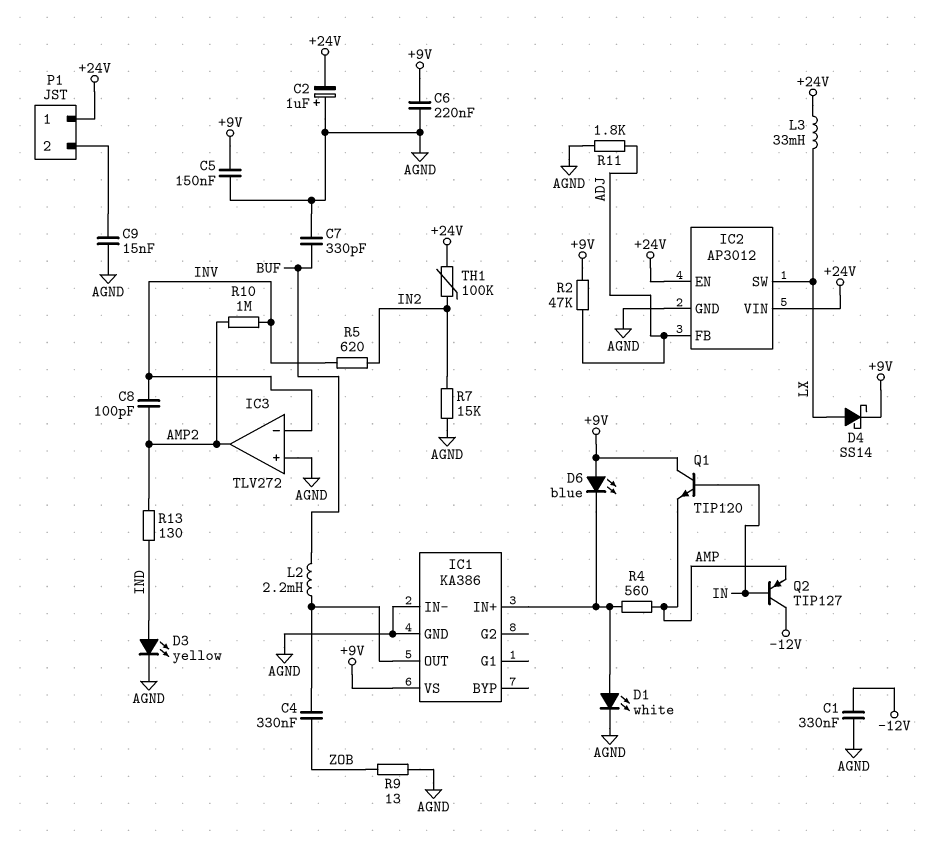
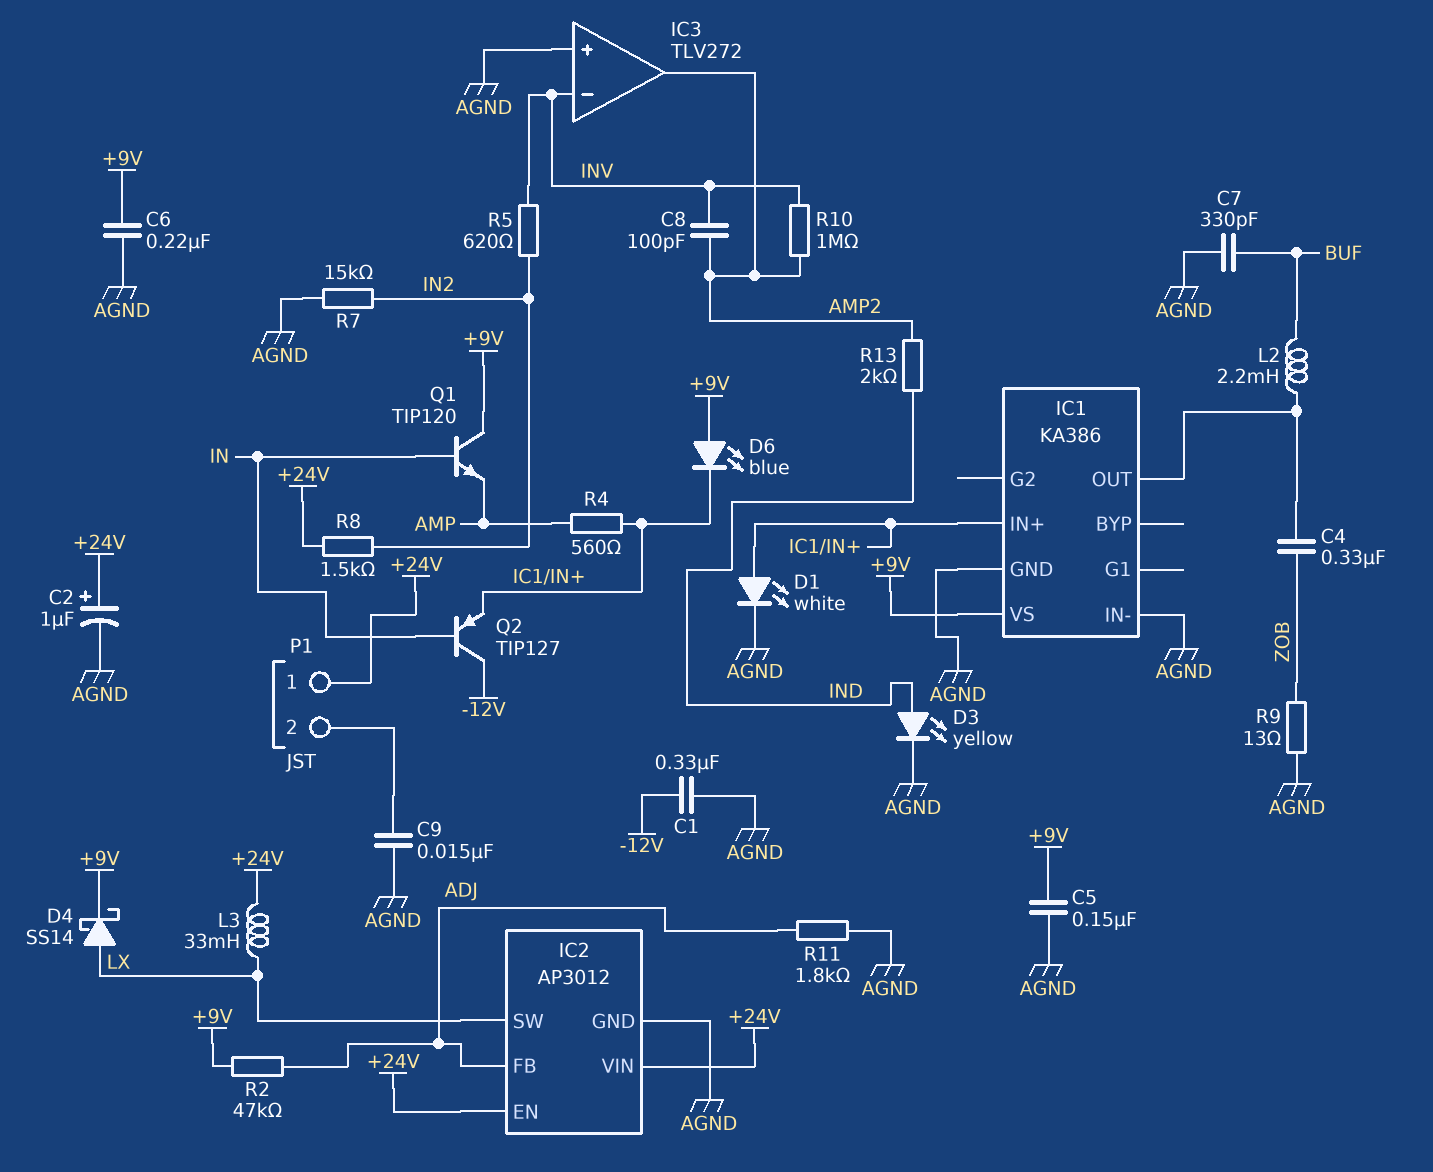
C2: 1uF (plus AGND, minus +24V) -> 1uF (plus +24V, minus AGND)
Q2: PNP TIP127 (B IN, C -12V, E AMP) -> PNP TIP127 (B IN, C -12V, E IC1/IN+)
R8: none -> 1.5k (+24V, IN2)
R13: 130 (AMP2, IND) -> 2k (AMP2, IND)
TH1: 100k (+24V, IN2) -> none

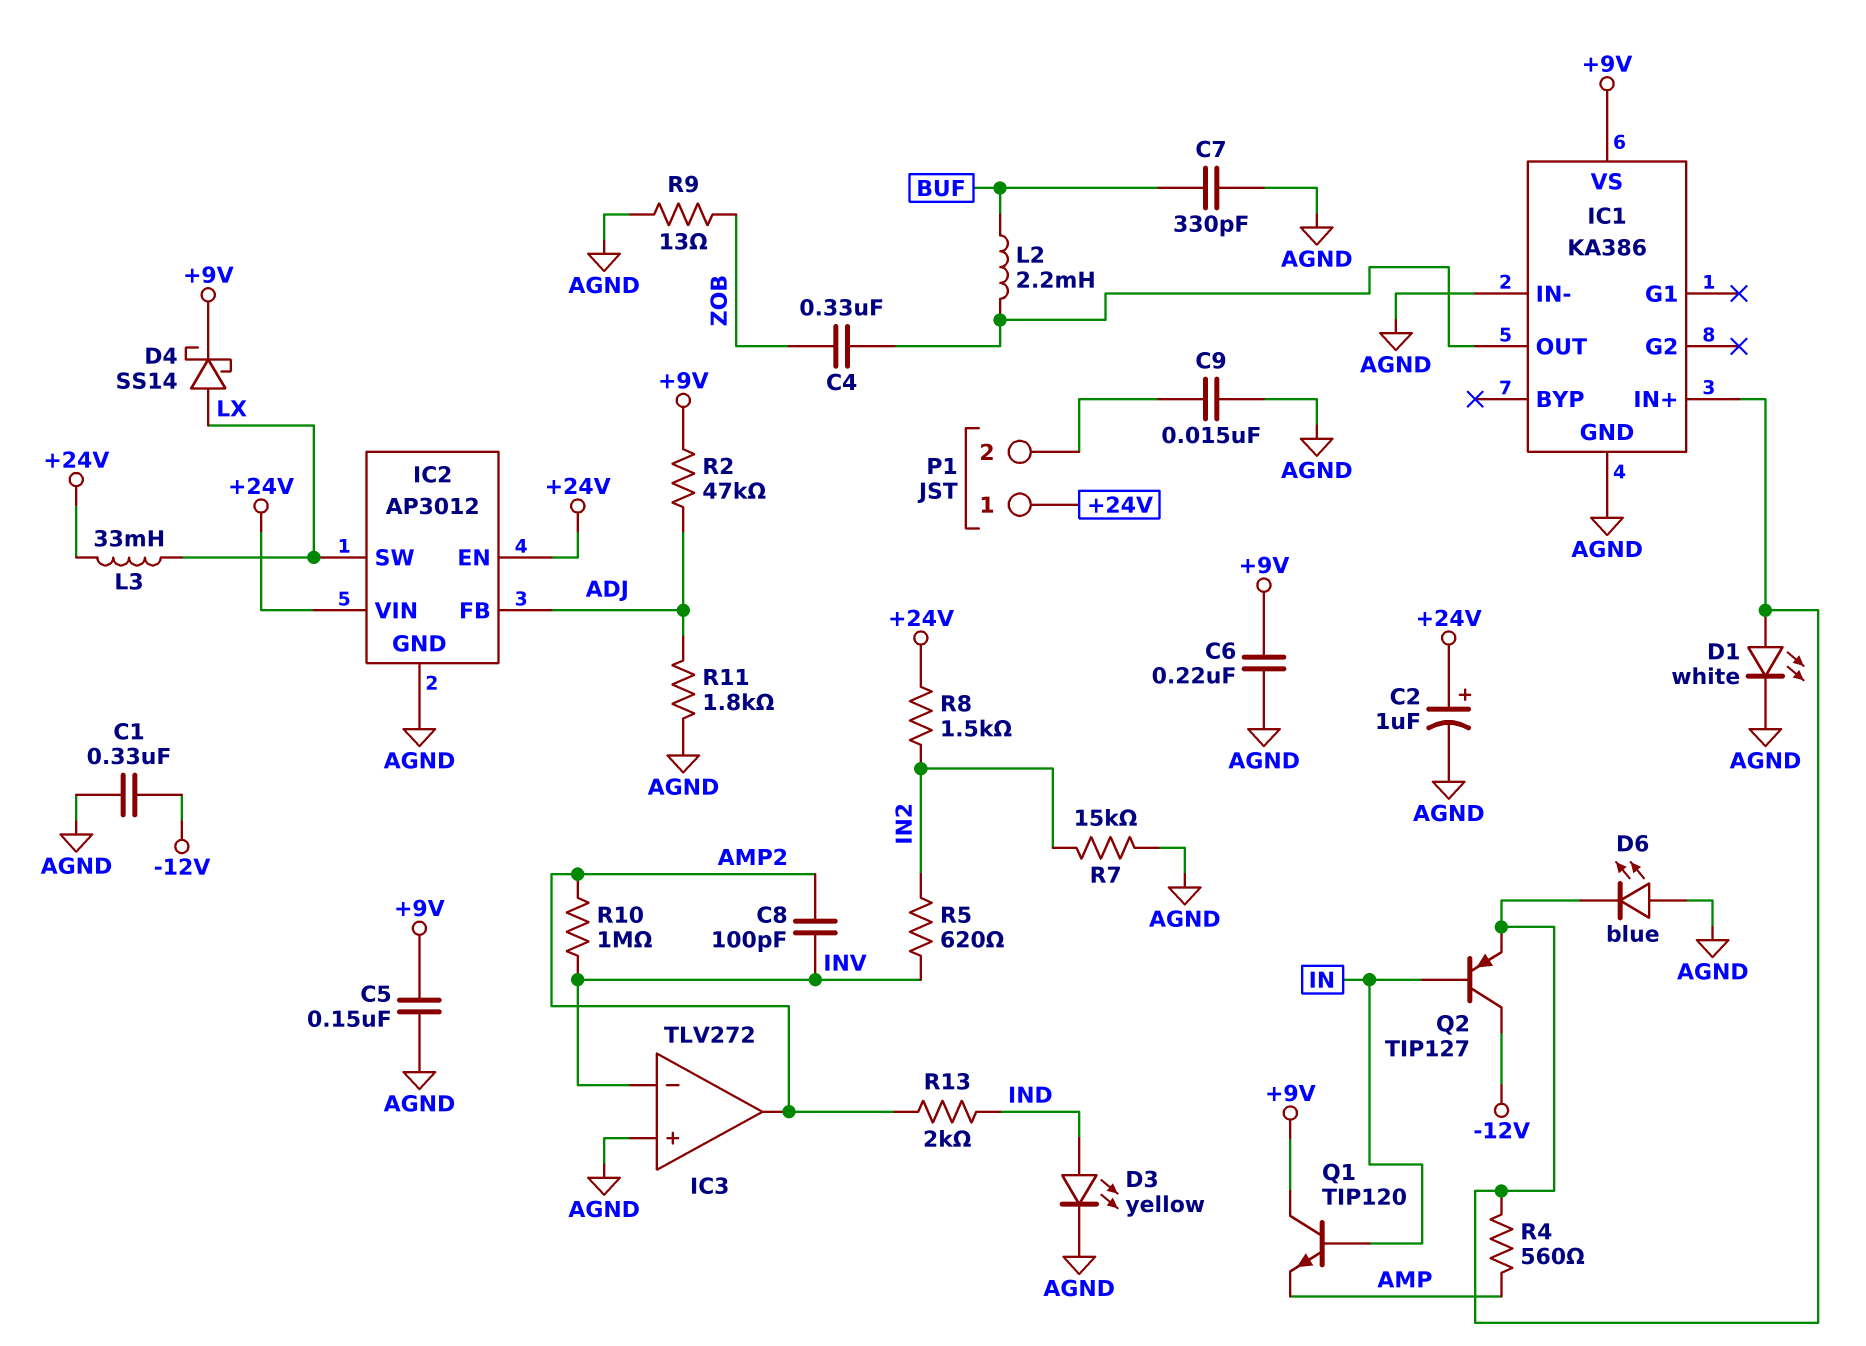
D6: LED blue (A +9V, K IC1/IN+) -> LED blue (A AGND, K IC1/IN+)

